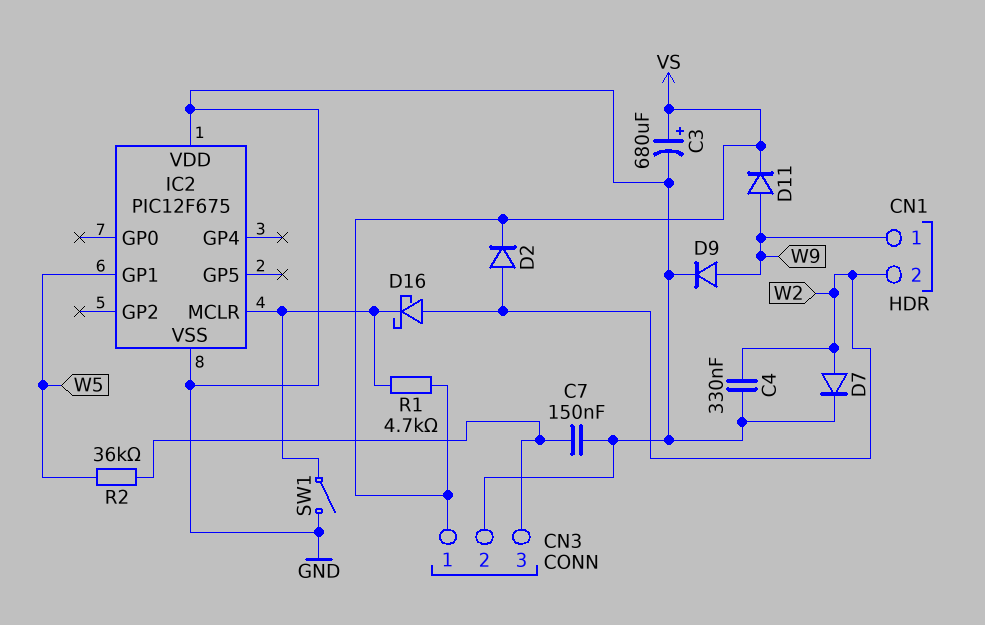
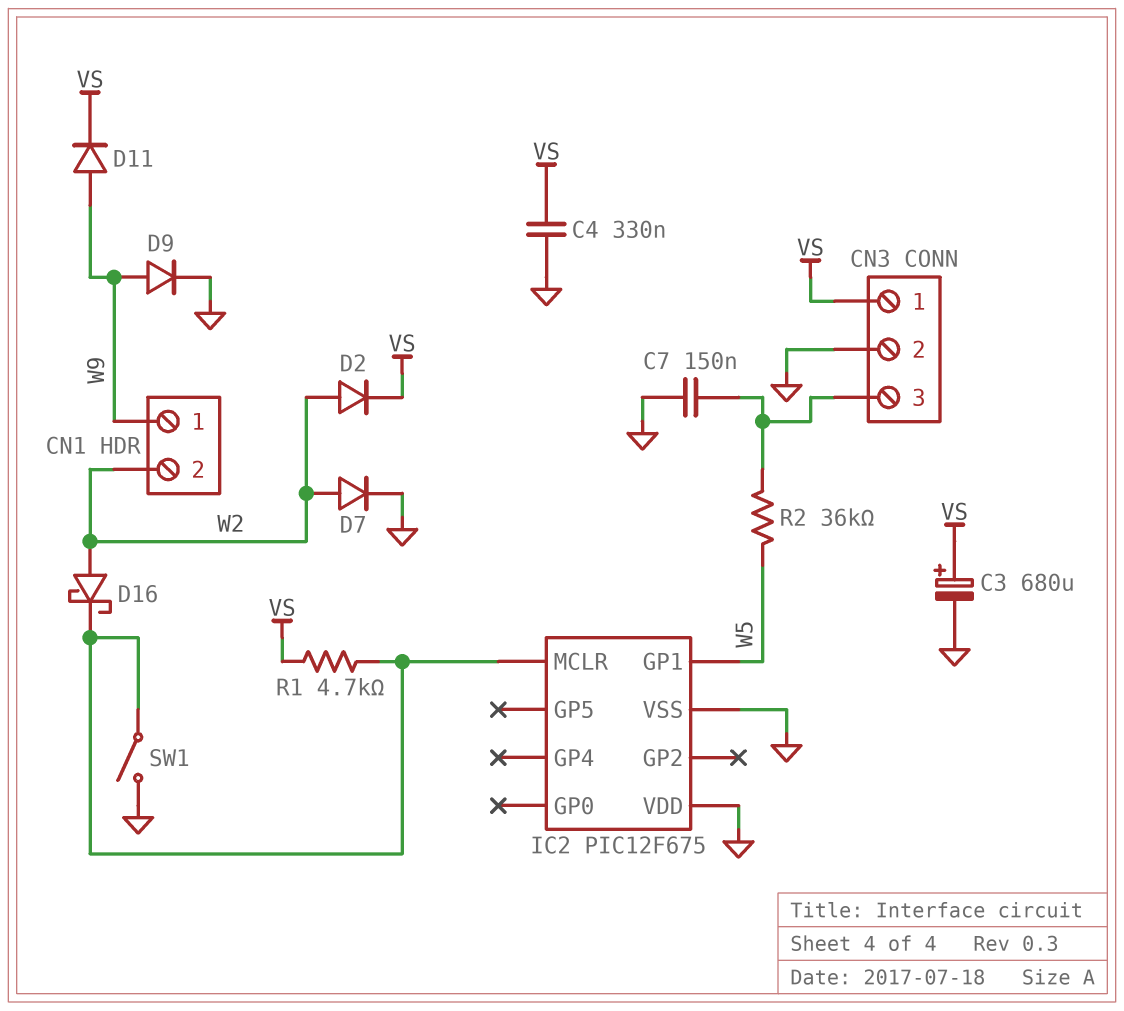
C4: 330nF (GND, W2) -> 330nF (GND, VS)

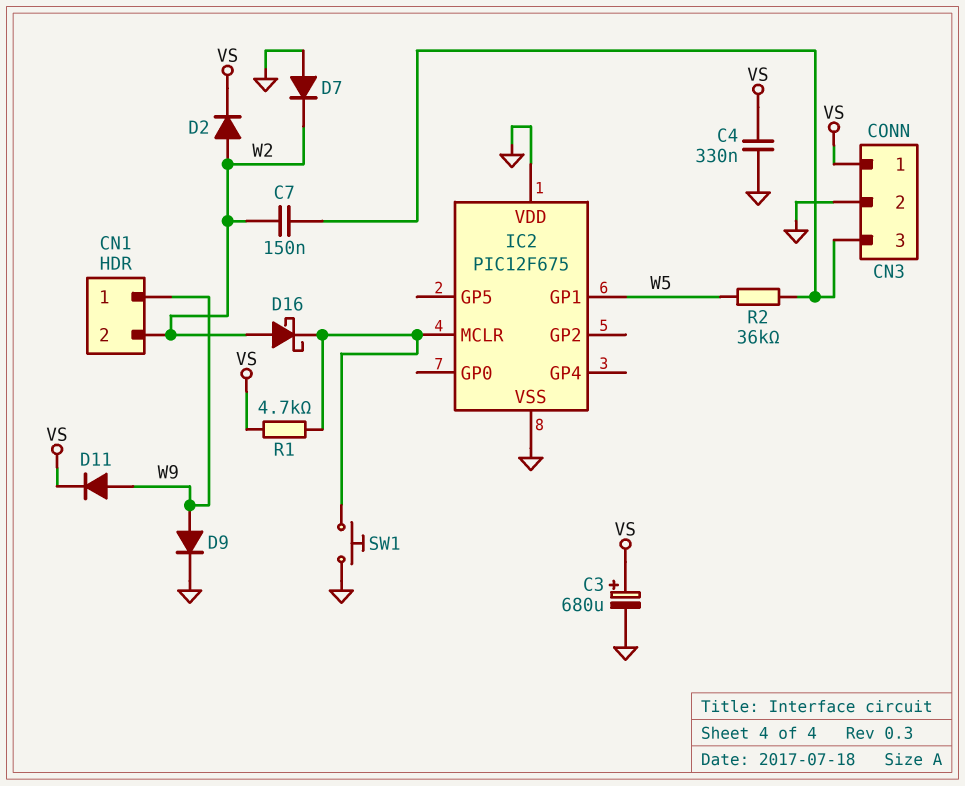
C7: 150nF (CN3/3, GND) -> 150nF (CN3/3, W2)
D7: diode (A W2, K GND) -> diode (A GND, K W2)
SW1: switch (GND, IC2/MCLR) -> button (GND, IC2/MCLR)

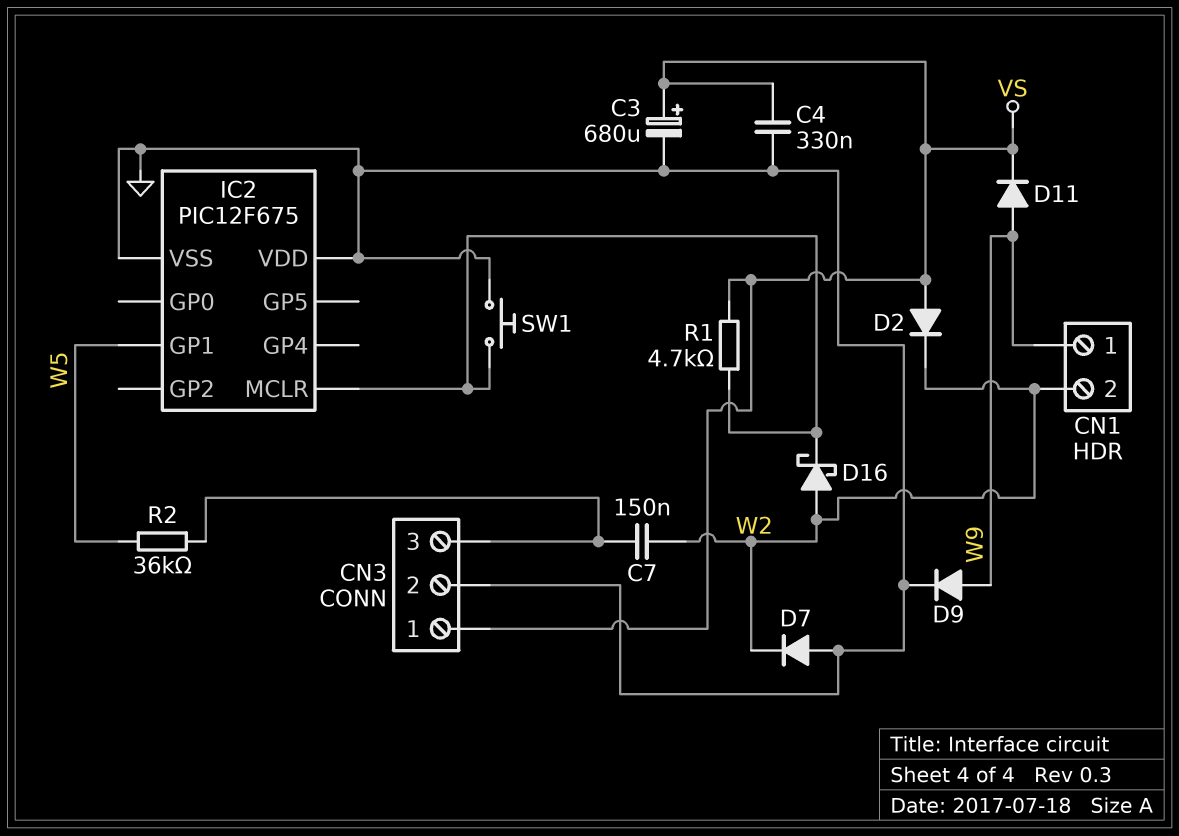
D2: diode (A W2, K VS) -> diode (A VS, K W2)

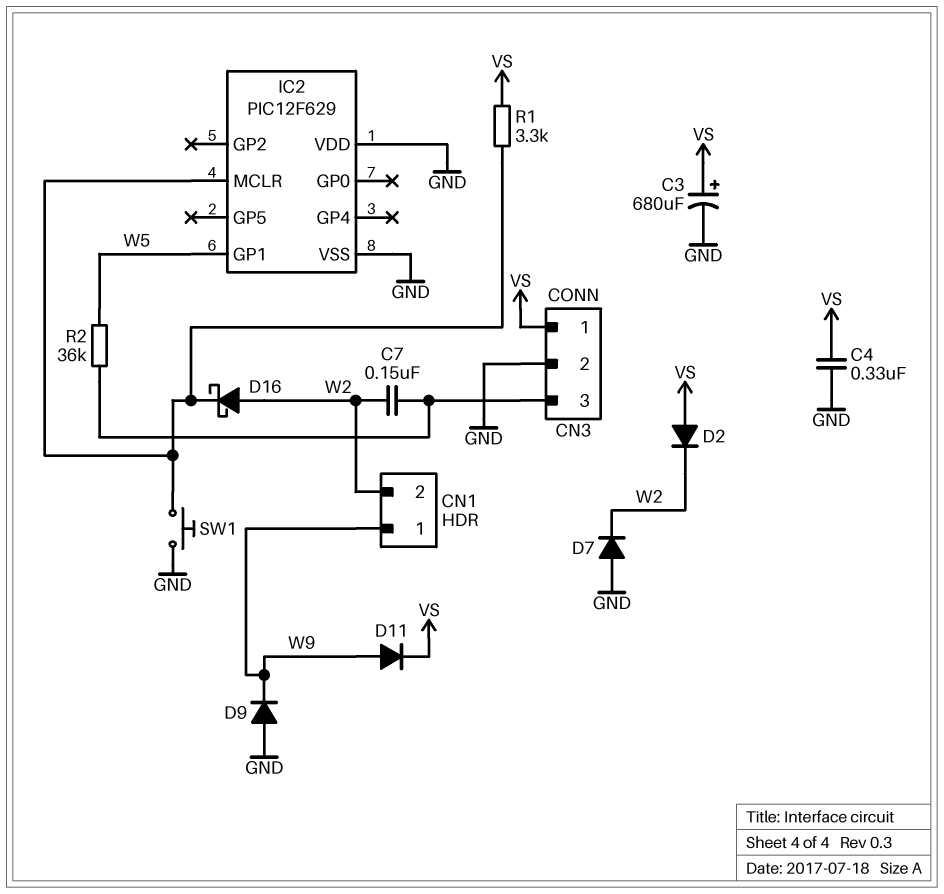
D9: diode (A W9, K GND) -> diode (A GND, K W9)
IC2: PIC12F675 -> PIC12F629
R1: 4.7k (IC2/MCLR, VS) -> 3.3k (IC2/MCLR, VS)

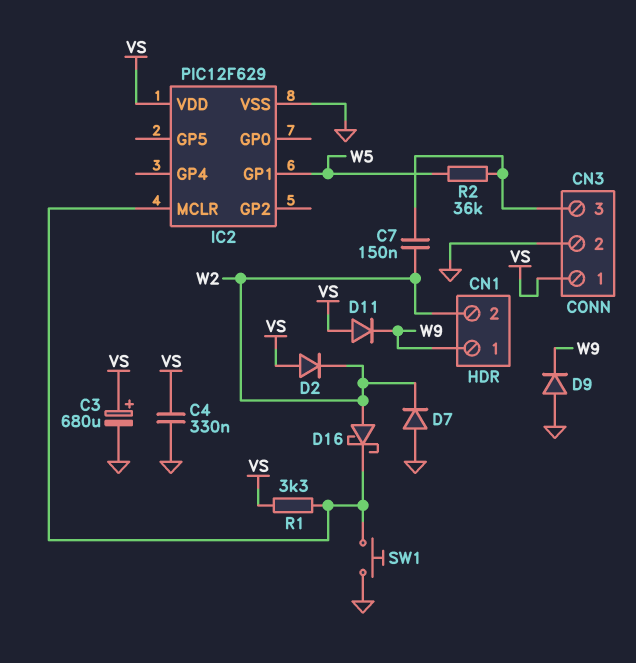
D11: diode (A W9, K VS) -> diode (A VS, K W9)
IC2 pin VDD: GND -> VS

